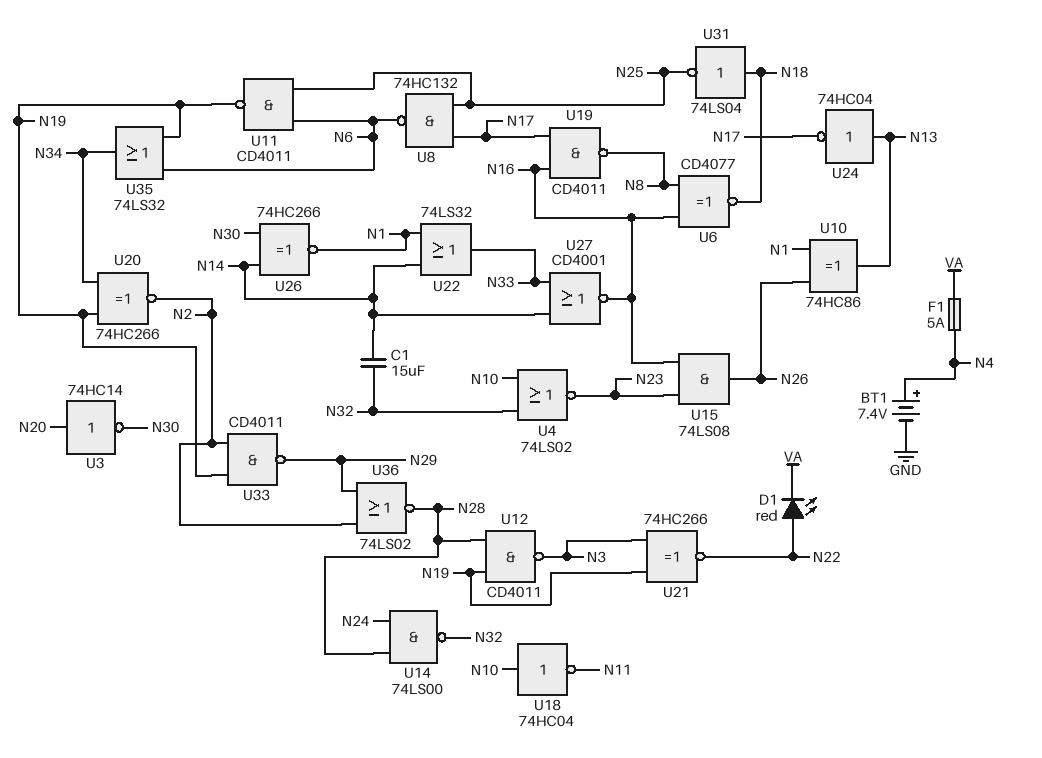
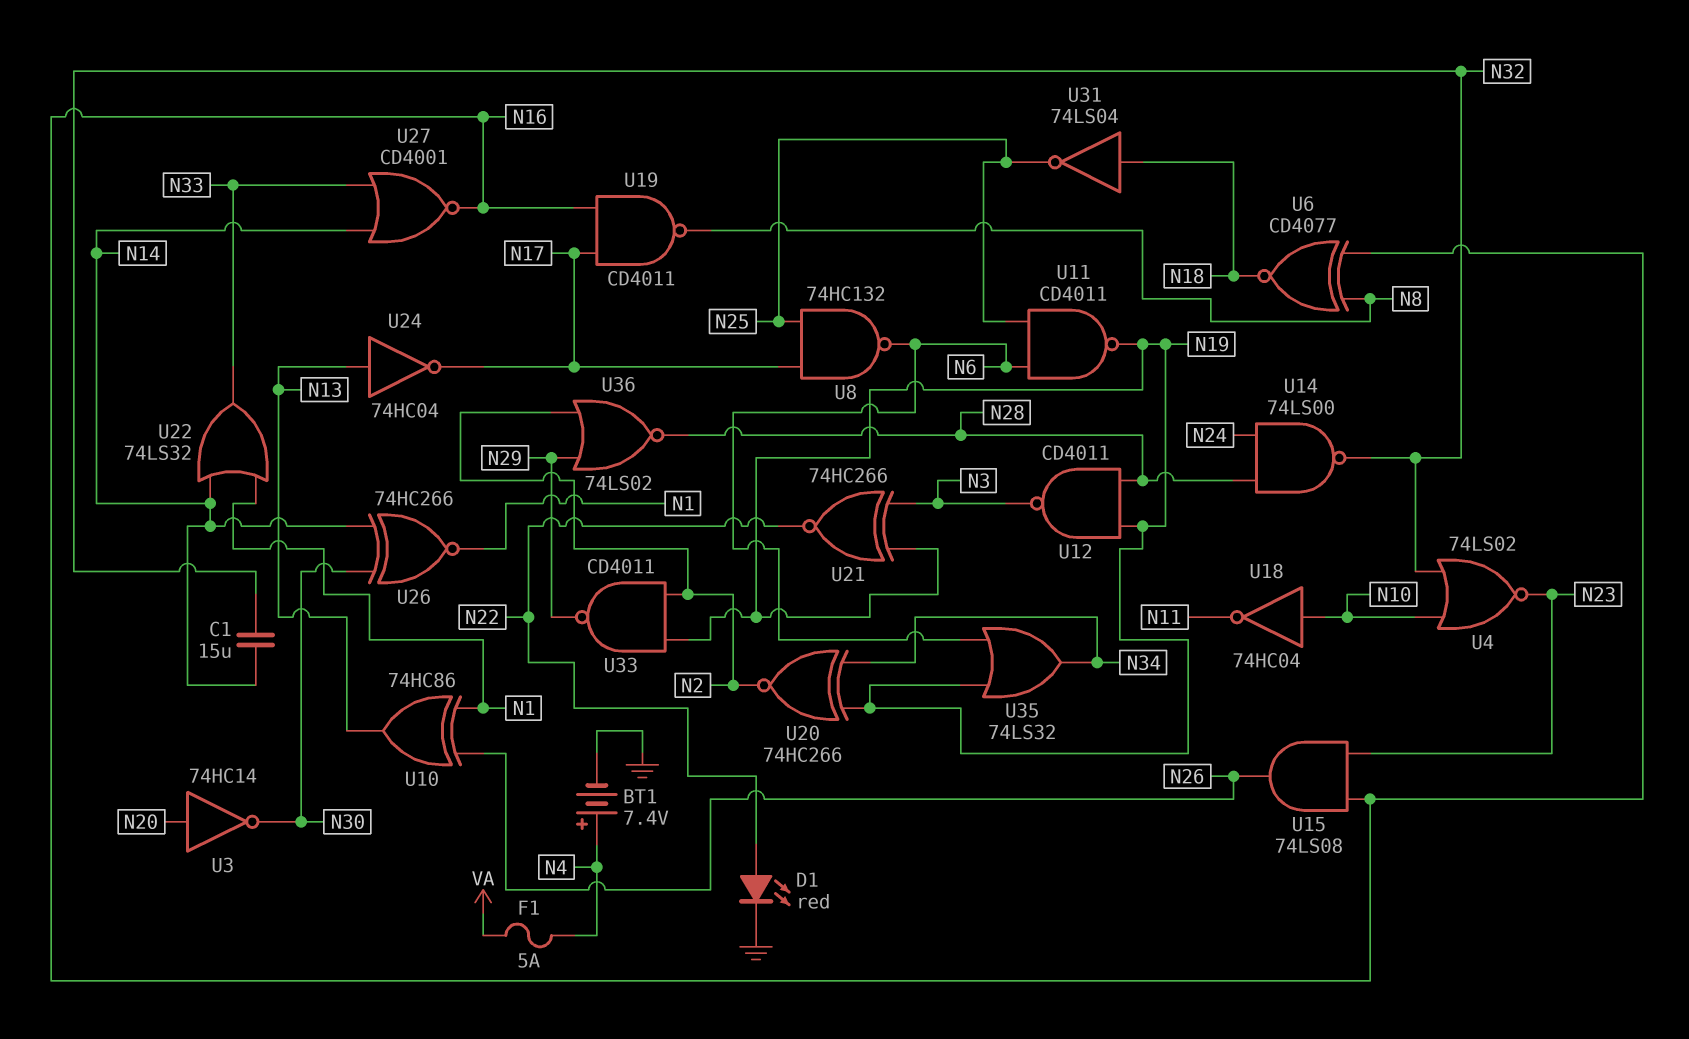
D1: LED red (A N22, K VA) -> LED red (A N22, K GND)

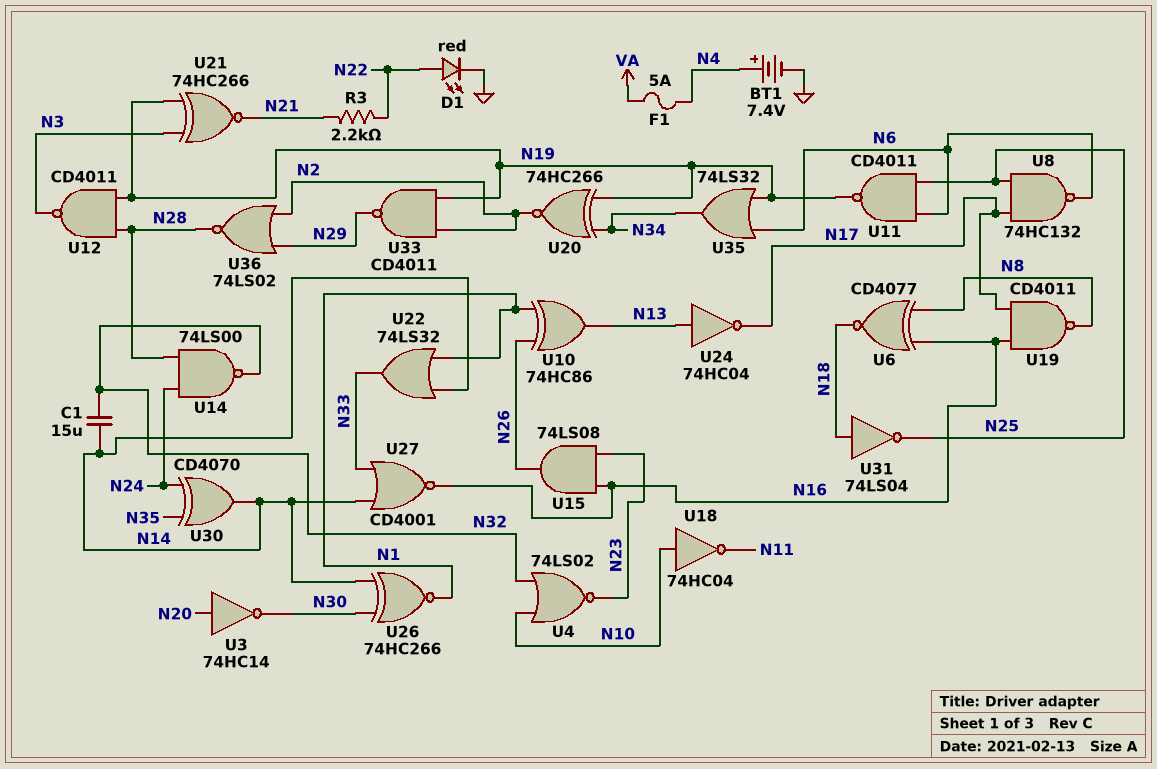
R3: none -> 2.2k (N21, N22)
U21: XNOR 74HC266 (in N3, in N19, out N22) -> XNOR 74HC266 (in N3, in N19, out N21)
U30: none -> XOR CD4070 (in N24, in N35, out N14)

